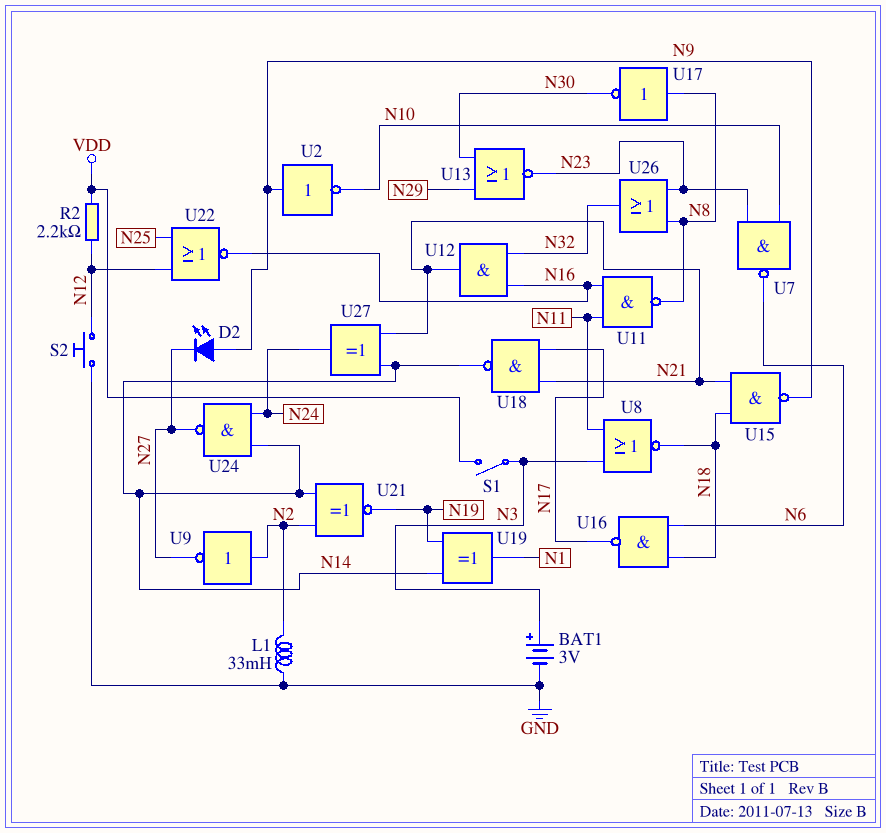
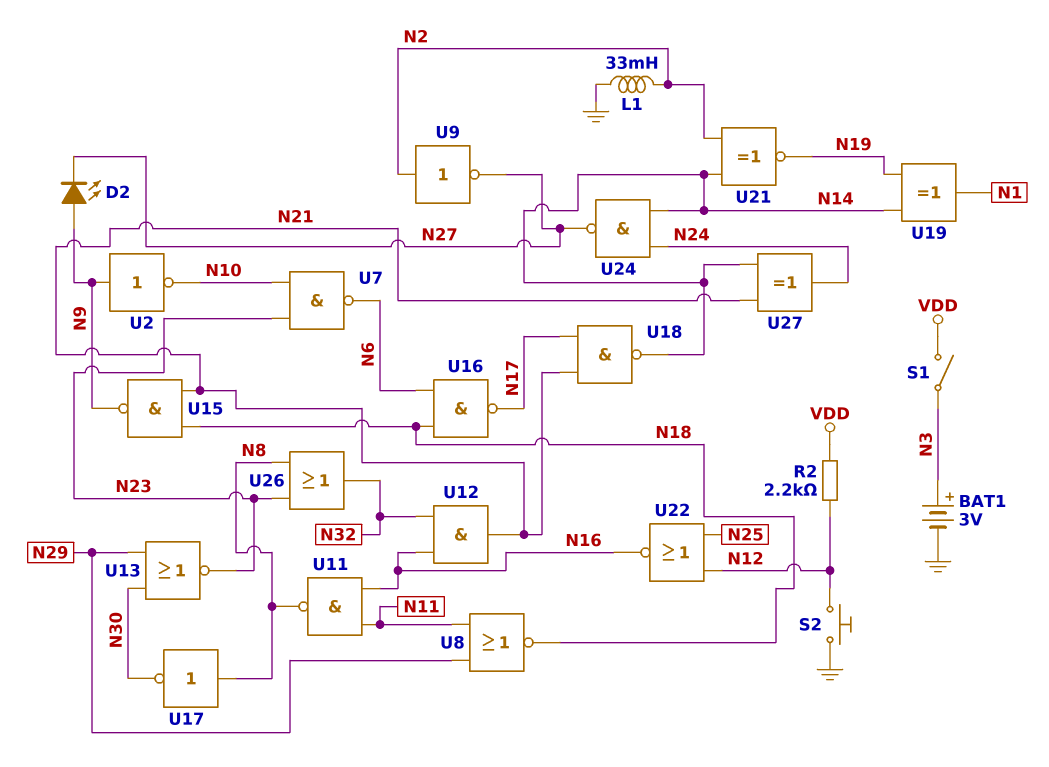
U8: NOR (in N3, in N11, out N18) -> NOR (in N11, in N29, out N18)

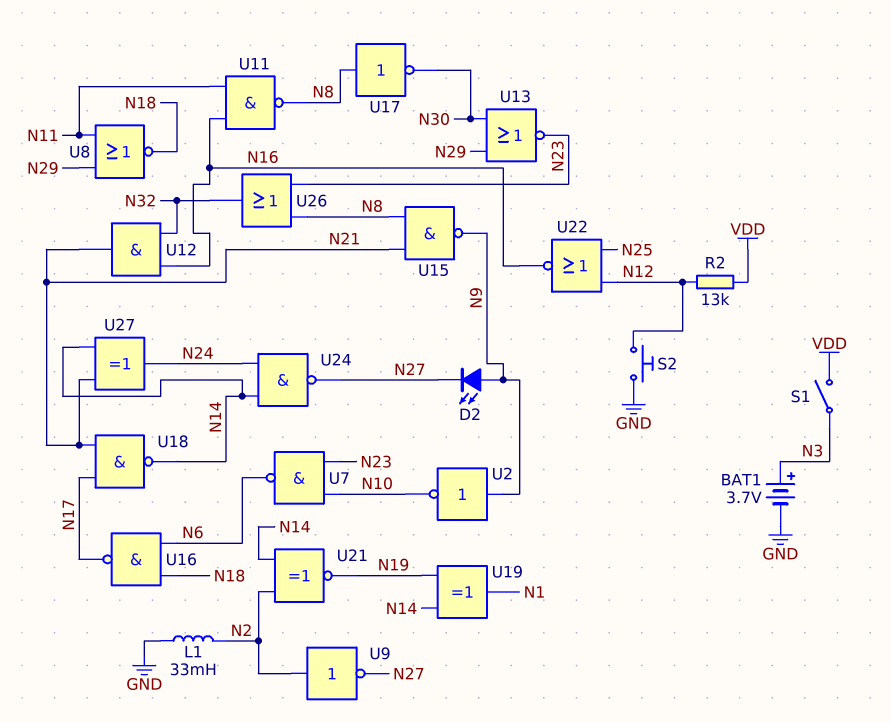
BAT1: 3V (plus N3, minus GND) -> 3.7V (plus N3, minus GND)
R2: 2.2k (N12, VDD) -> 13k (N12, VDD)
U15: NAND (in N18, in N21, out N9) -> NAND (in N8, in N21, out N9)

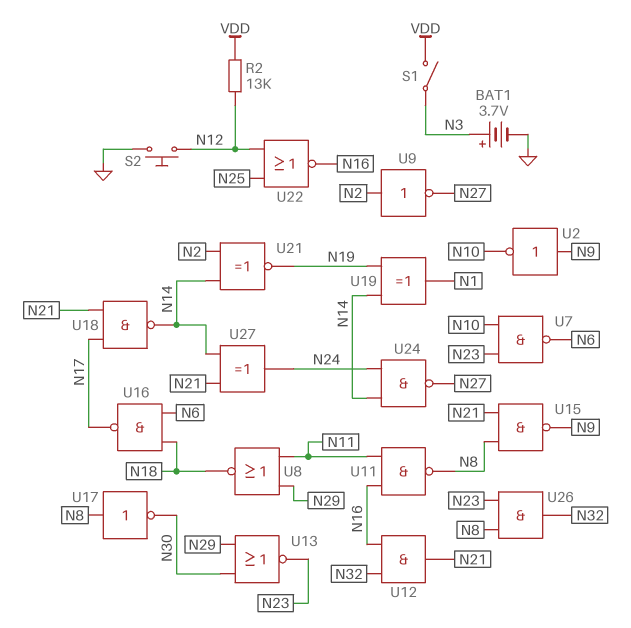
D2: LED (A N9, K N27) -> none
L1: 33mH (GND, N2) -> none
U26: OR (in N8, in N23, out N32) -> AND (in N8, in N23, out N32)

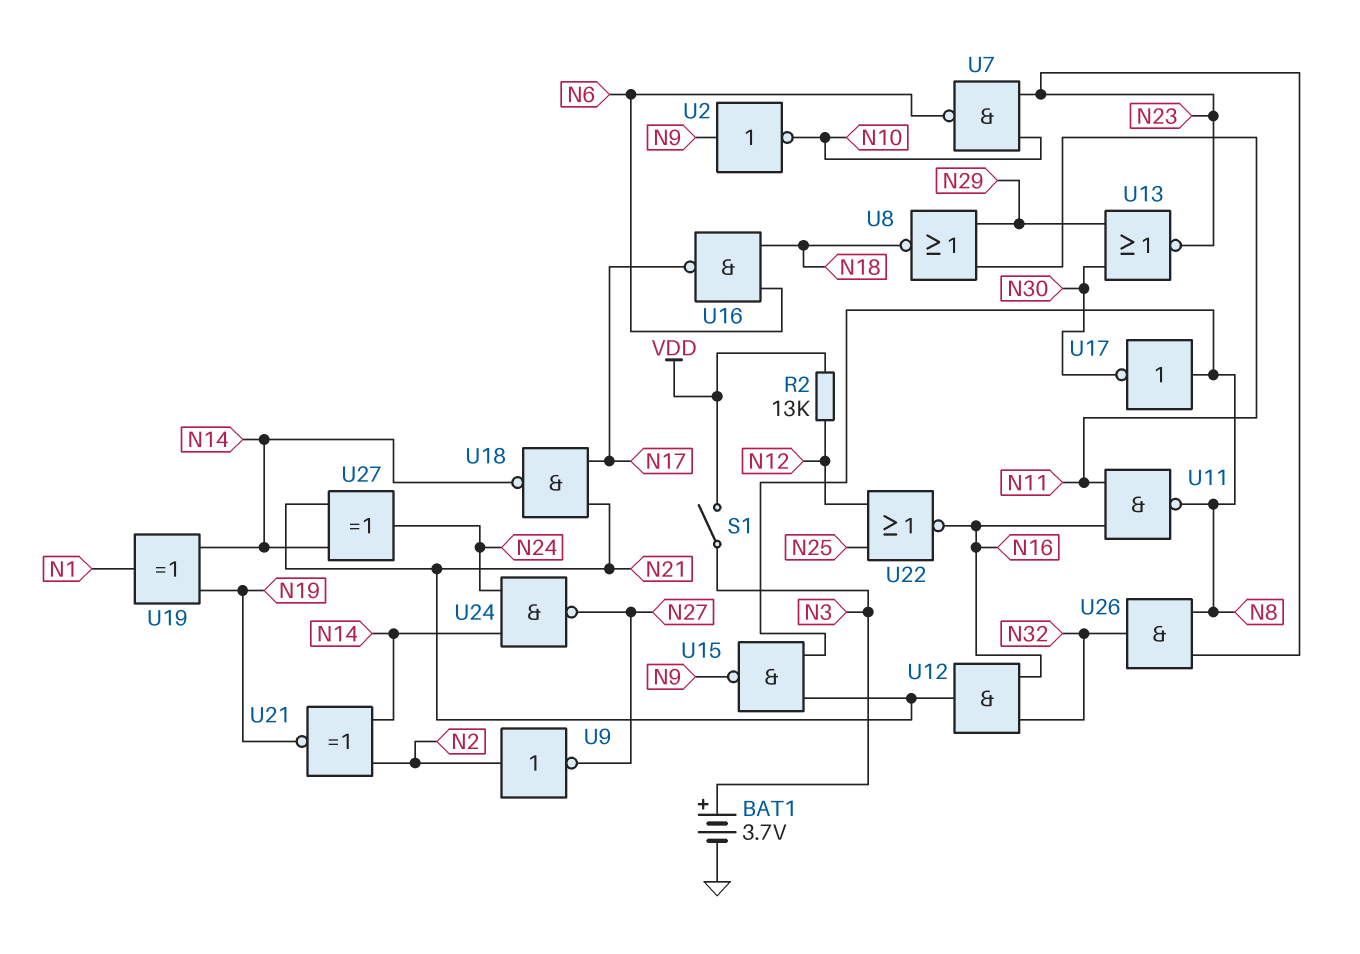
S2: button (GND, N12) -> none

